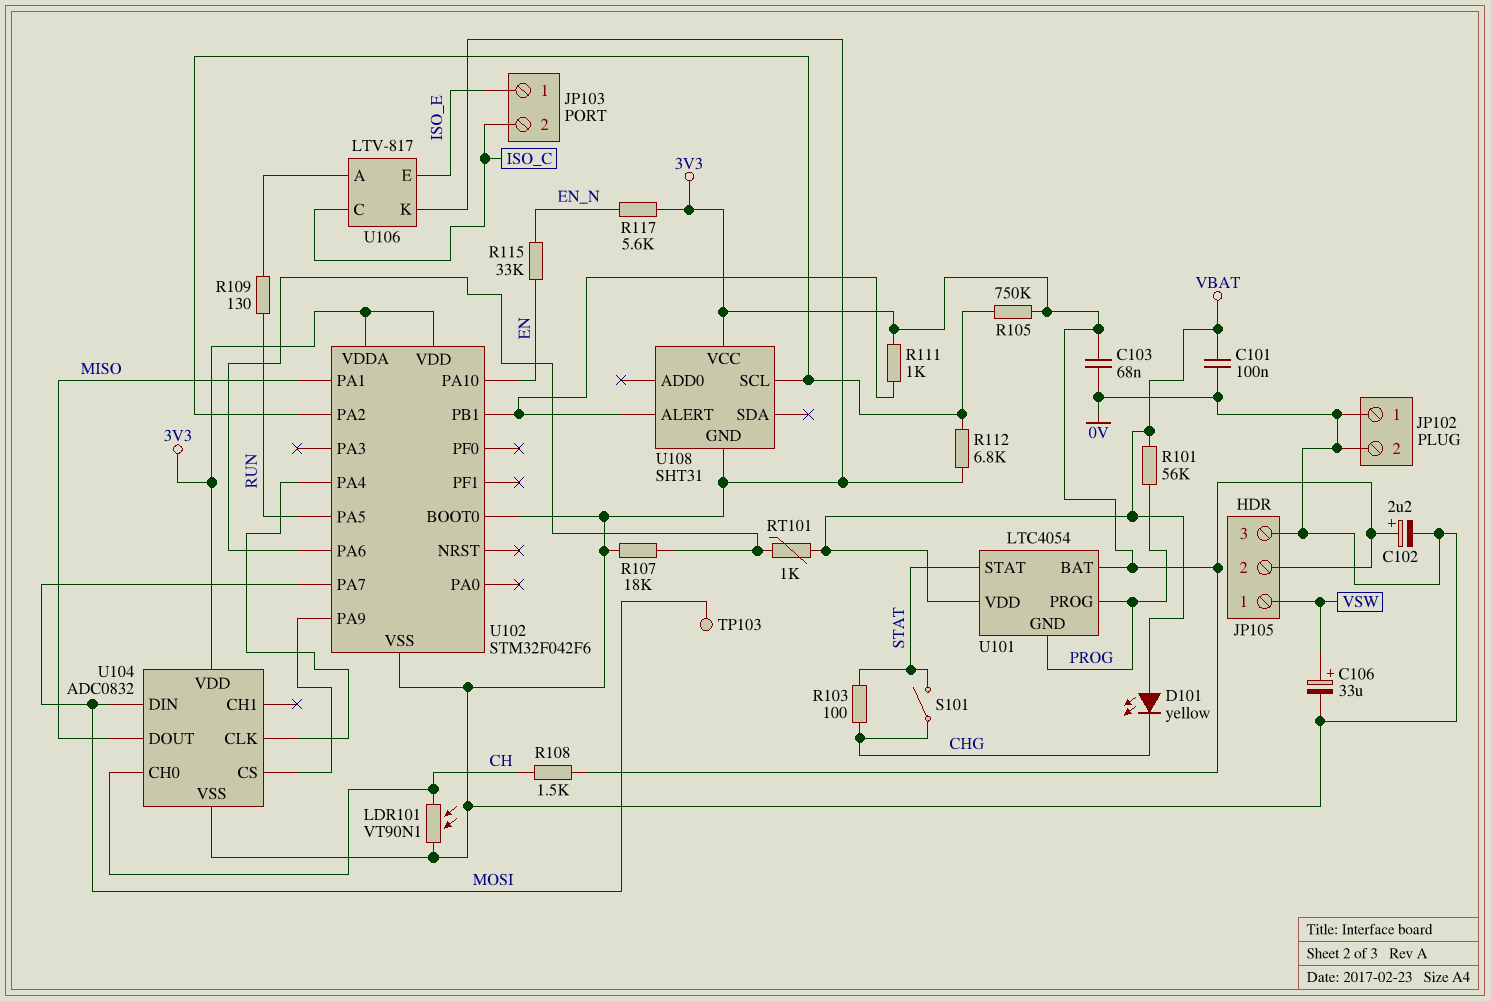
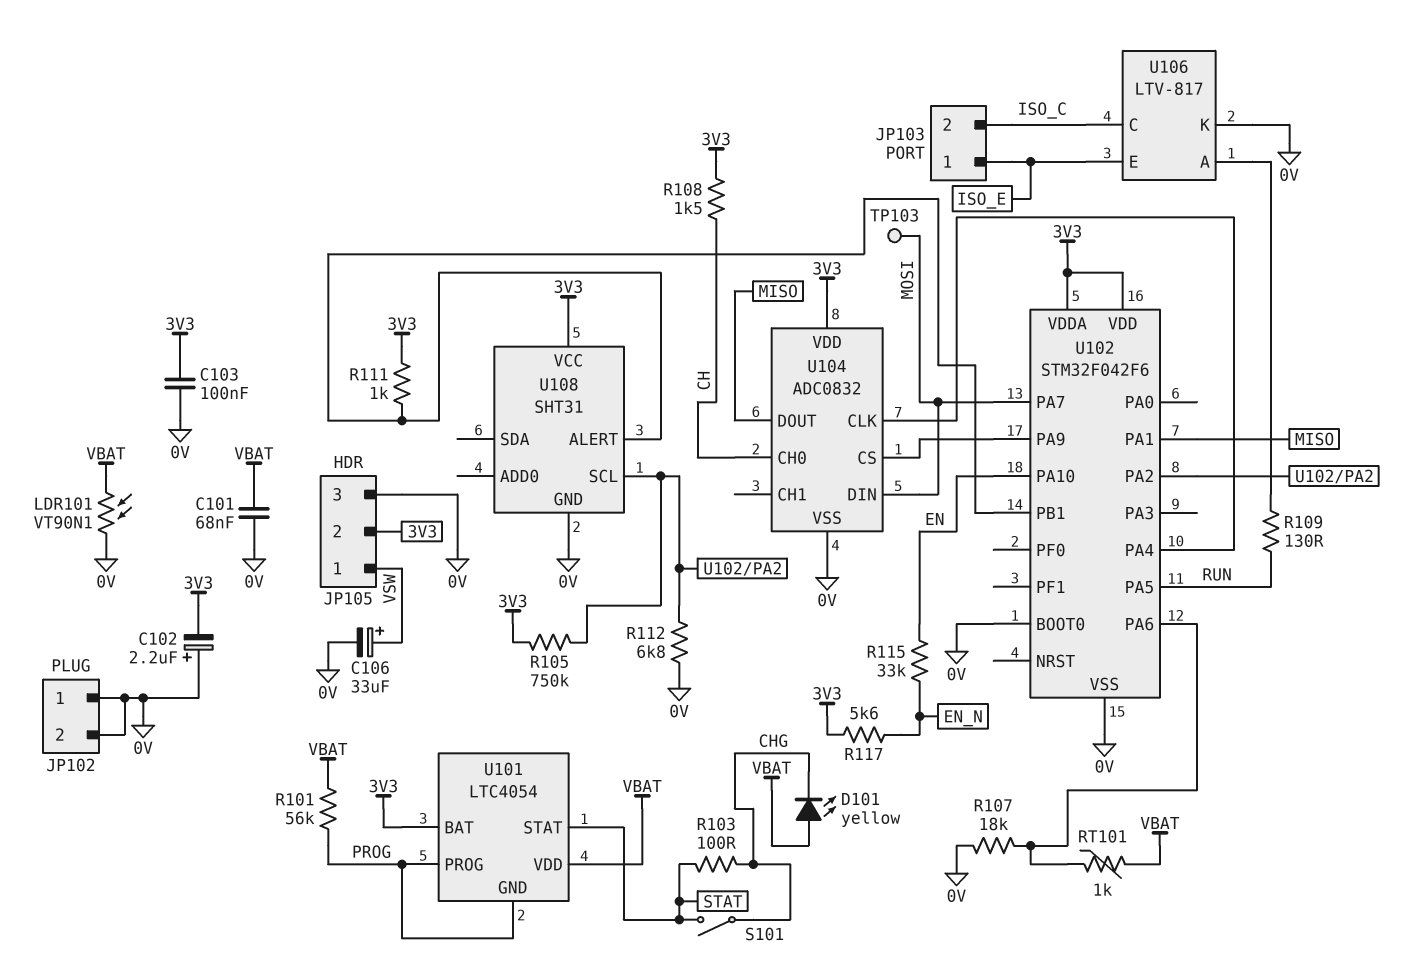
C101: 100nF (0V, VBAT) -> 68nF (0V, VBAT)
C102: 2.2uF (plus 3V3, minus 0V) -> 2.2uF (plus 0V, minus 3V3)
C103: 68nF (0V, 3V3) -> 100nF (0V, 3V3)
LDR101: VT90N1 (0V, CH) -> VT90N1 (0V, VBAT)

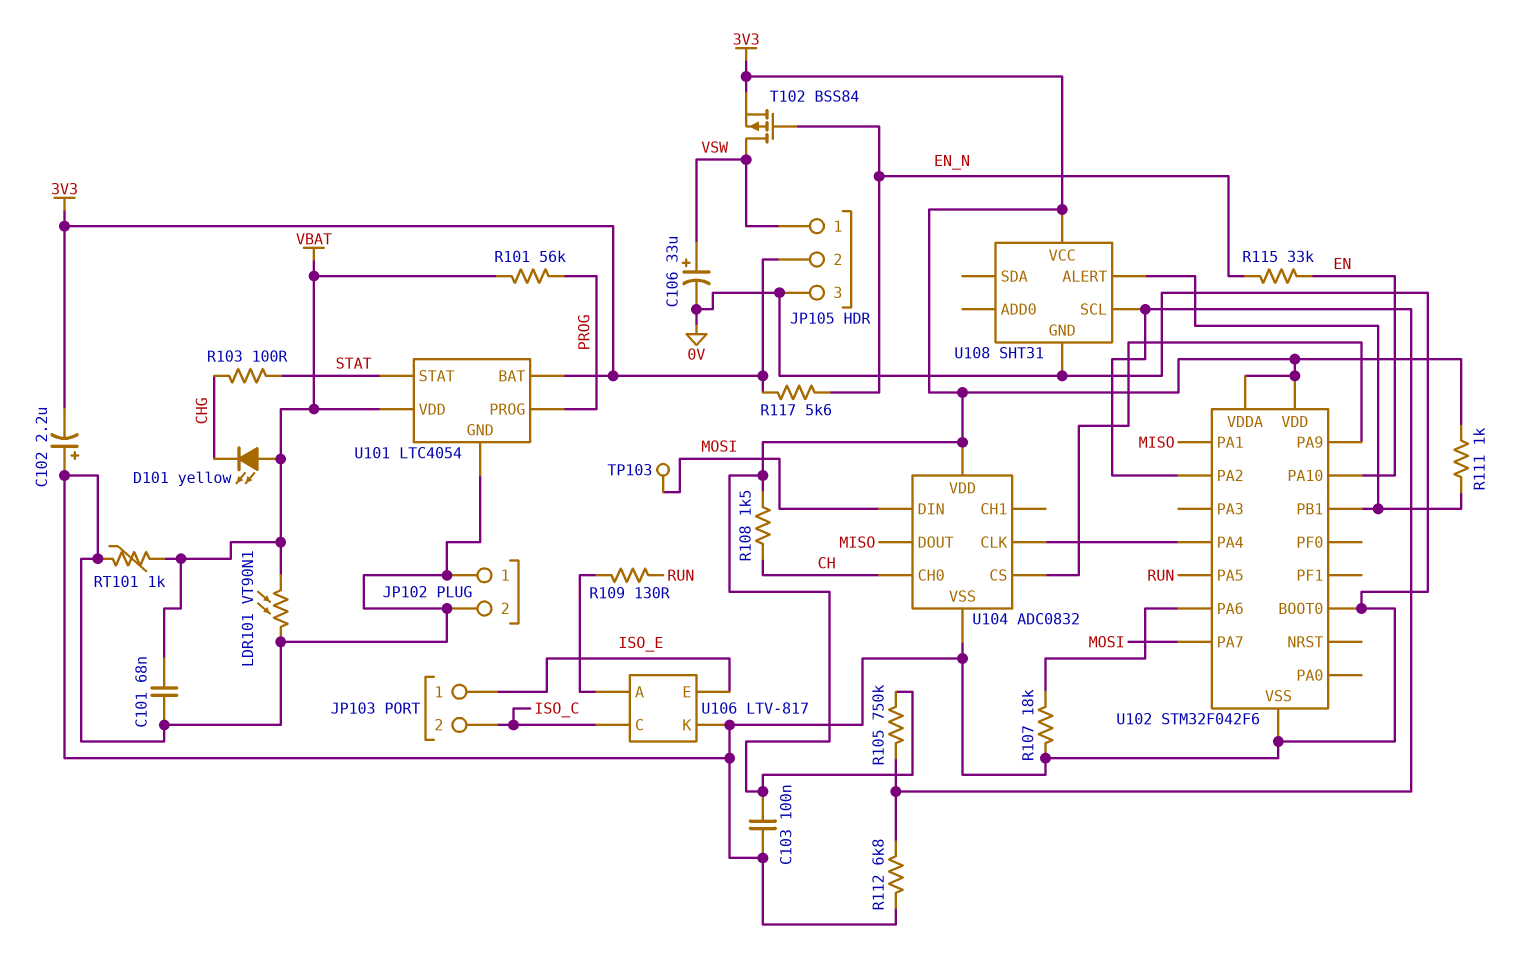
RT101: 1k (U102/PA6, VBAT) -> 1k (0V, VBAT)
S101: switch (CHG, STAT) -> none
T102: none -> PMOS BSS84 (G EN_N, D VSW, S 3V3)
U101 pin GND: PROG -> 0V

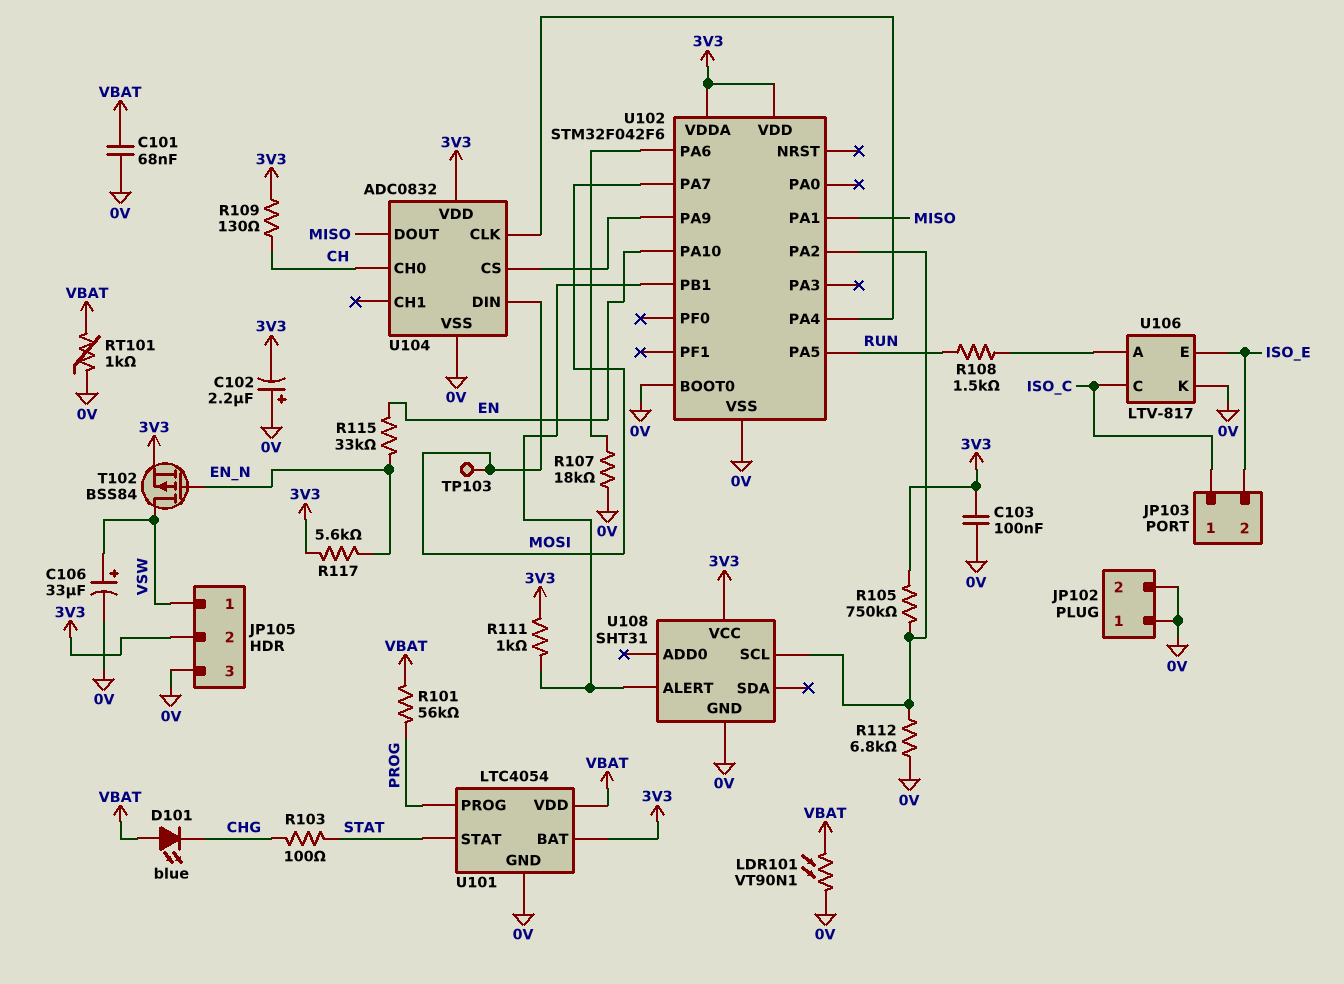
D101: LED yellow (A VBAT, K CHG) -> LED blue (A VBAT, K CHG)
JP103 pin 1: ISO_E -> ISO_C
JP103 pin 2: ISO_C -> ISO_E
R108: 1.5k (3V3, CH) -> 1.5k (RUN, U106/A)
R109: 130 (RUN, U106/A) -> 130 (3V3, CH)

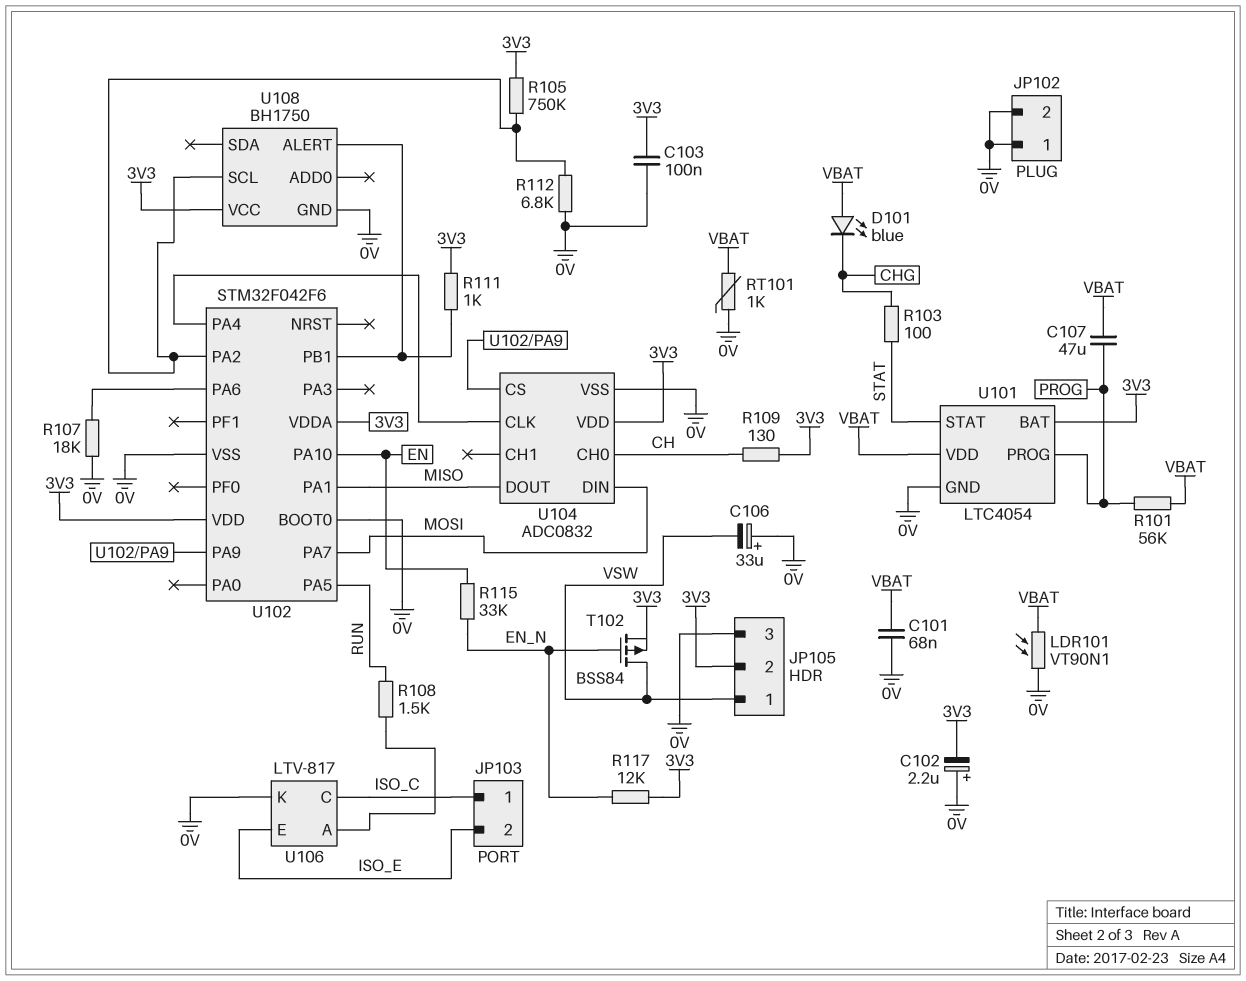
C106: 33uF (plus VSW, minus 0V) -> 33uF (plus 0V, minus VSW)
C107: none -> 47uF (PROG, VBAT)
R117: 5.6k (3V3, EN_N) -> 12k (3V3, EN_N)
TP103: test point (MOSI) -> none
U108: SHT31 -> BH1750

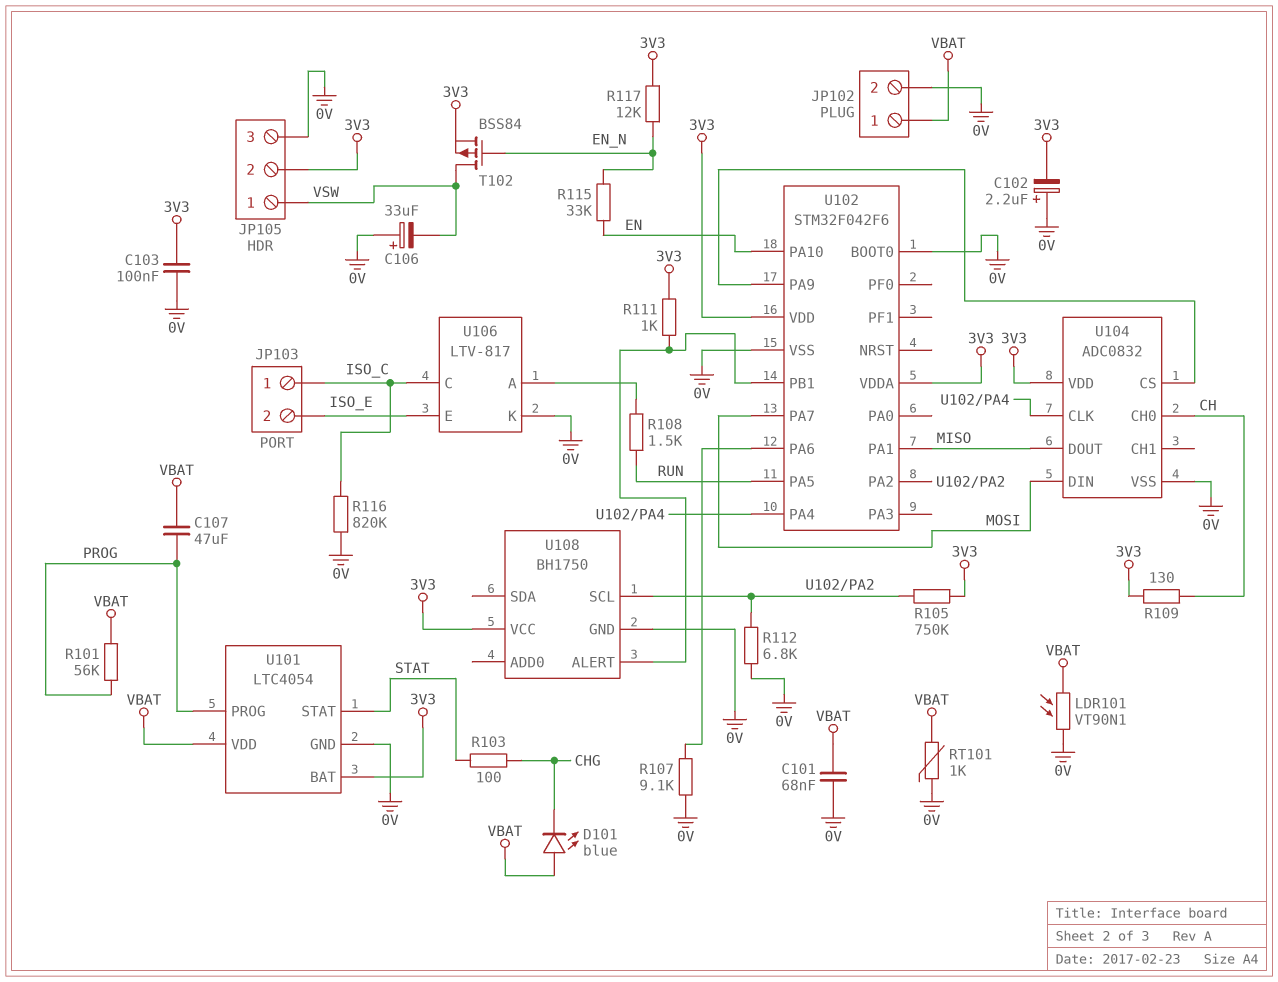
JP102 pin 1: 0V -> VBAT
R107: 18k (0V, U102/PA6) -> 9.1k (0V, U102/PA6)
R116: none -> 820k (0V, ISO_C)

